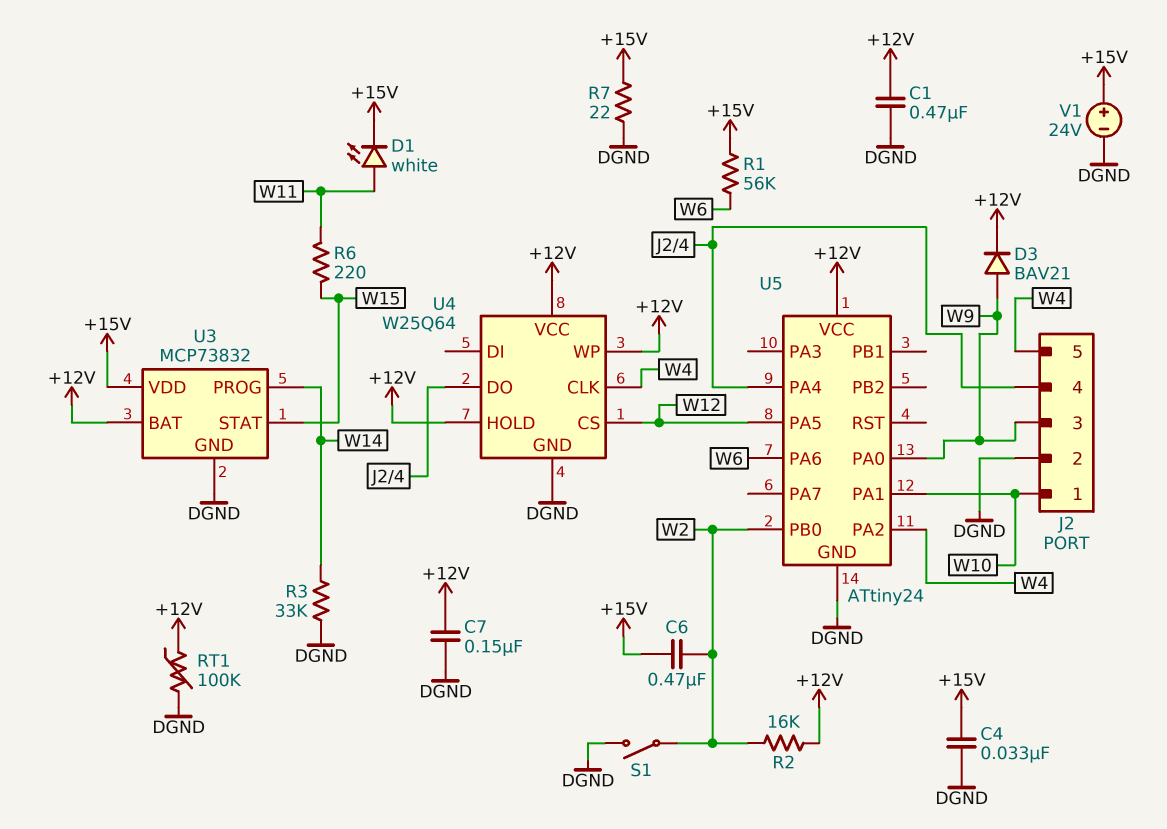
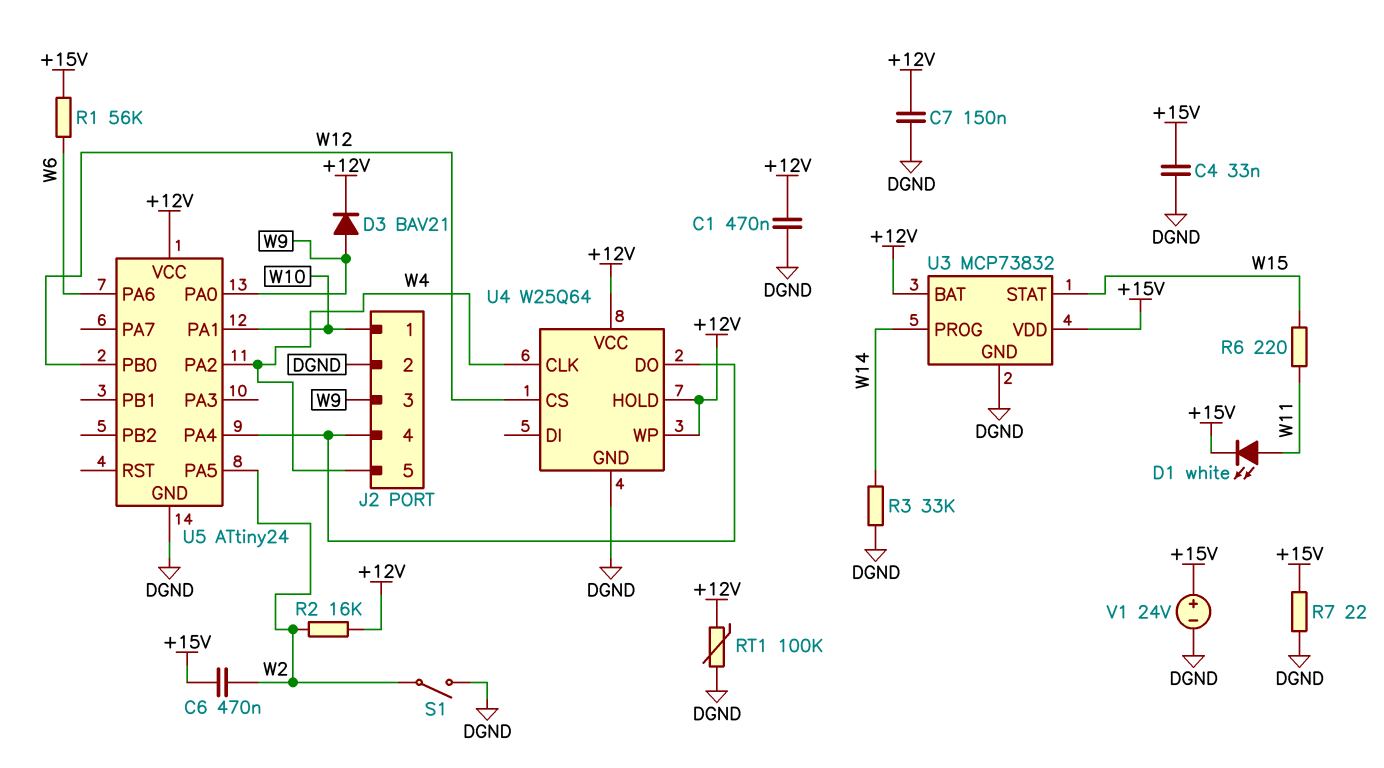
U5 pin PA5: W12 -> W2
U5 pin PB0: W2 -> W12

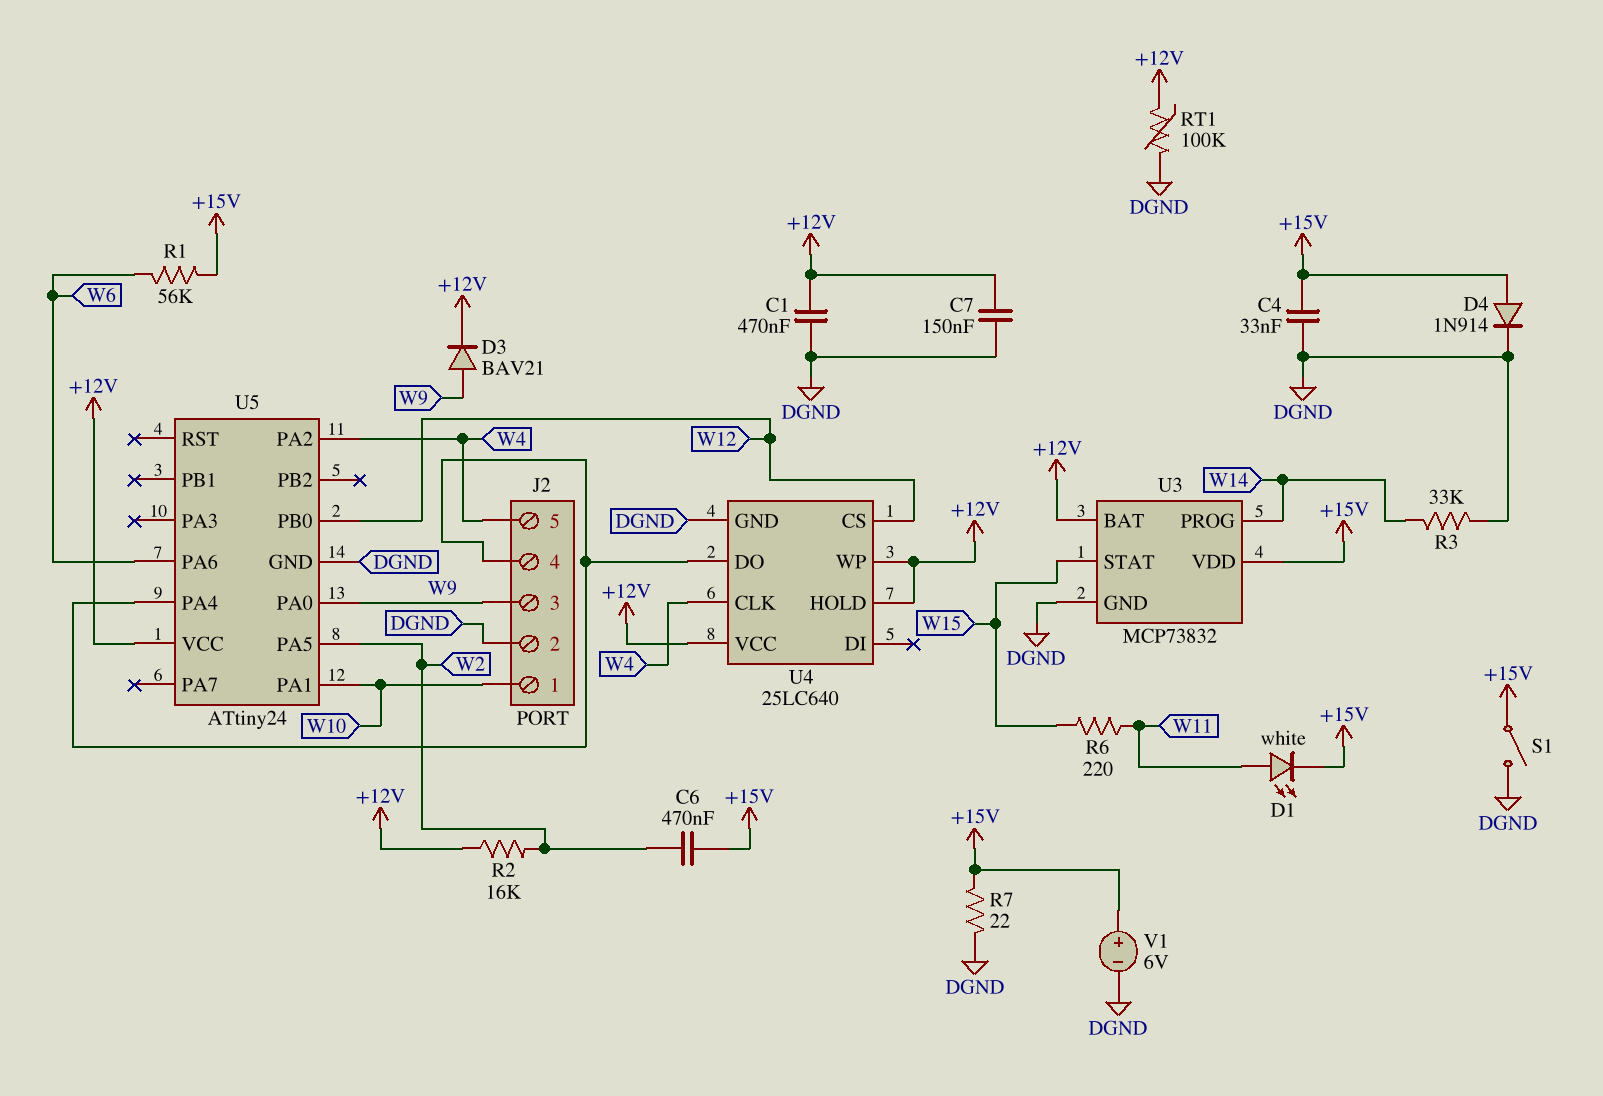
D4: none -> diode 1N914 (A +15V, K DGND)
S1: switch (DGND, W2) -> switch (+15V, DGND)
U4: W25Q64 -> 25LC640
V1: 24V (plus +15V, minus DGND) -> 6V (plus +15V, minus DGND)

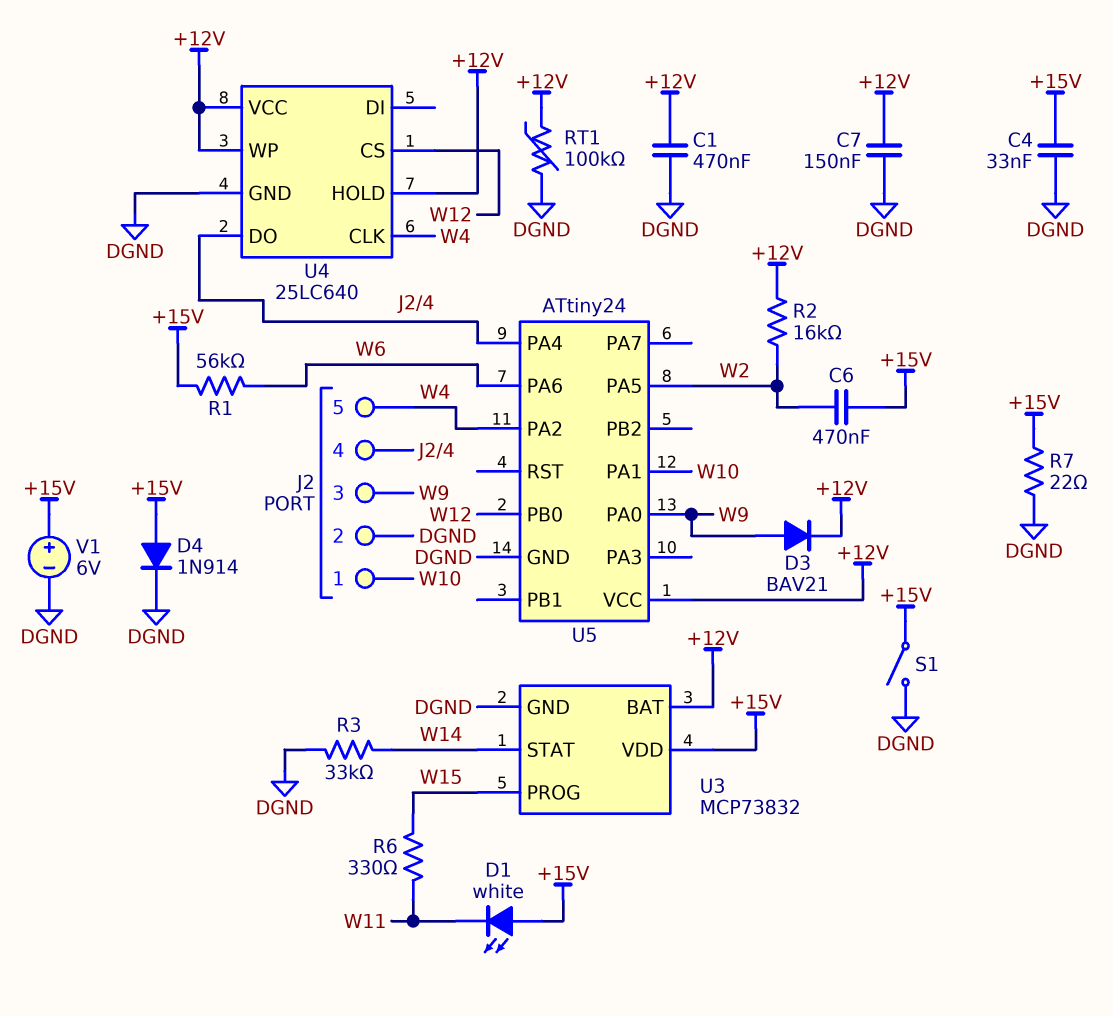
D1: LED white (A W11, K +15V) -> LED white (A +15V, K W11)
R6: 220 (W11, W15) -> 330 (W11, W15)
U3 pin PROG: W14 -> W15
U3 pin STAT: W15 -> W14

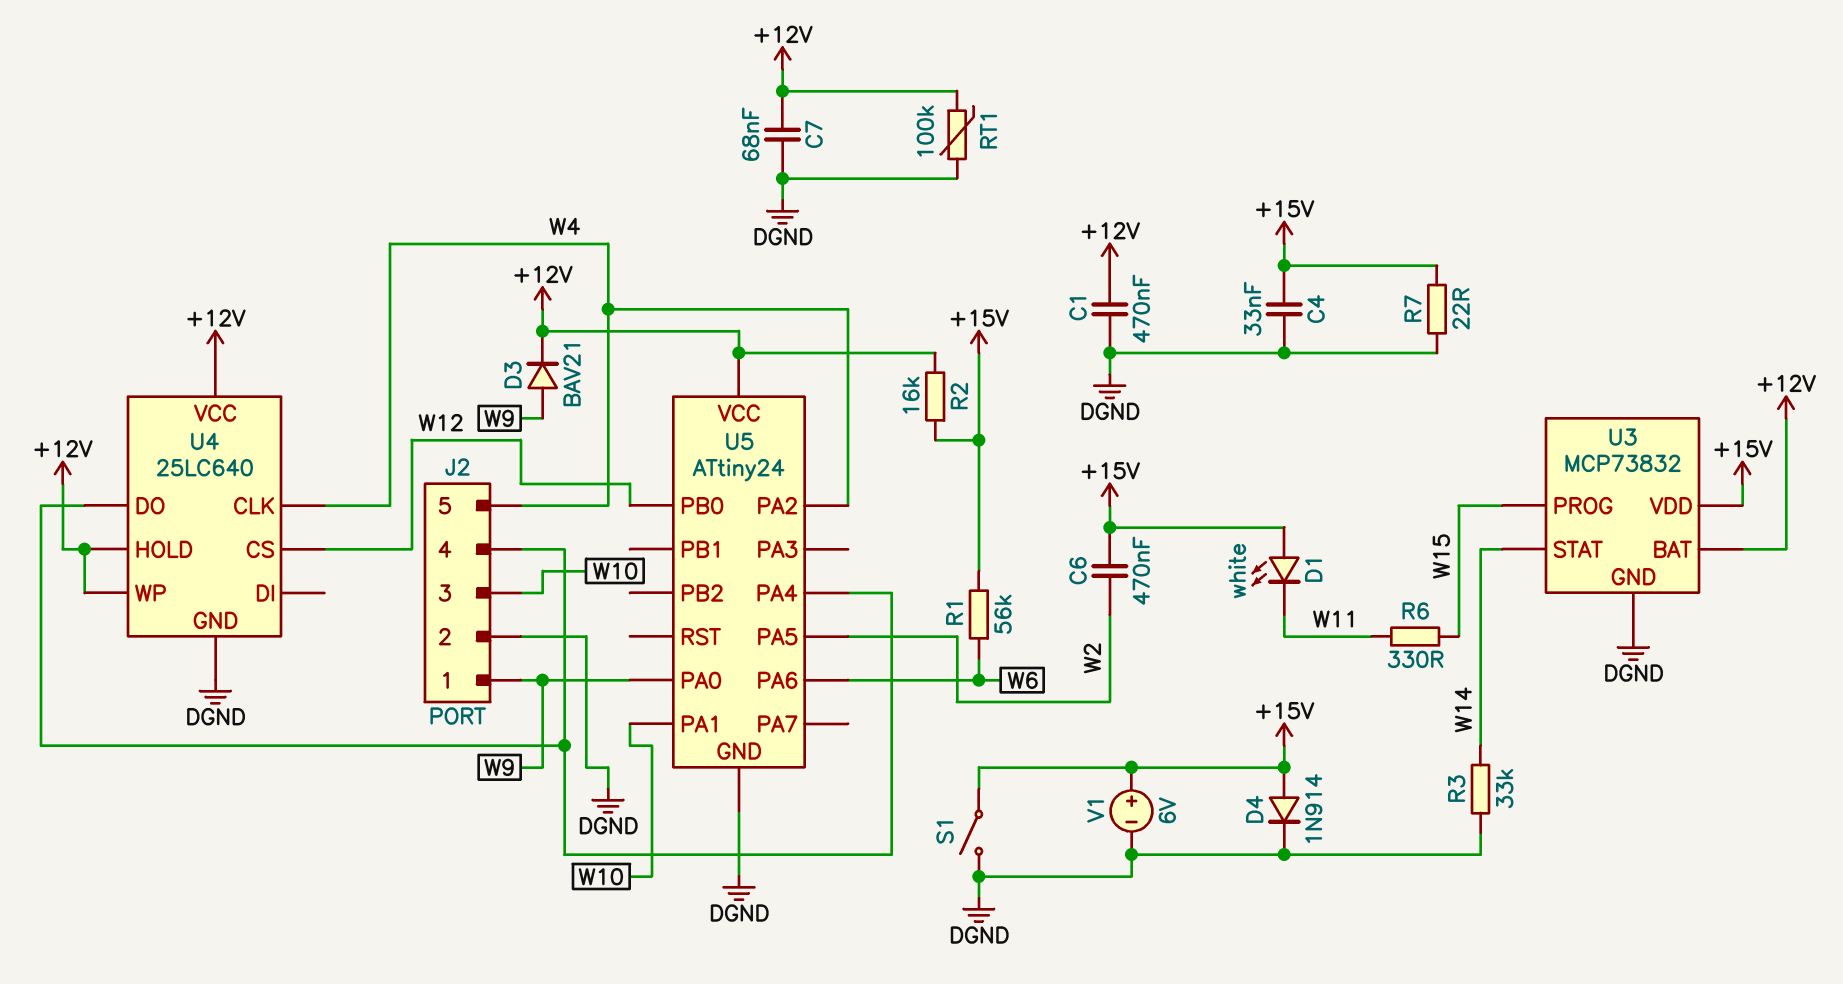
C7: 150nF (+12V, DGND) -> 68nF (+12V, DGND)
J2 pin 1: W10 -> W9
J2 pin 3: W9 -> W10
R2: 16k (+12V, W2) -> 16k (+12V, +15V)

